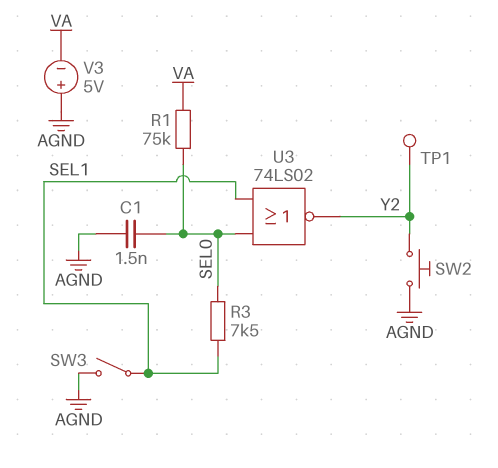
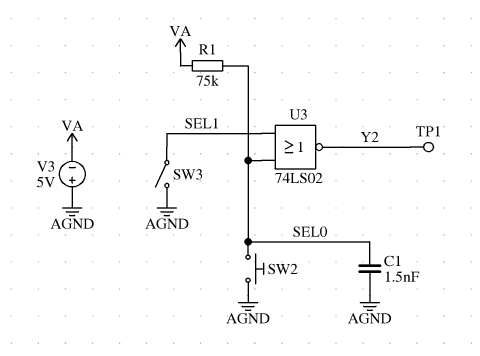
R3: 7.5k (SEL0, SEL1) -> none
SW2: button (AGND, Y2) -> button (AGND, SEL0)

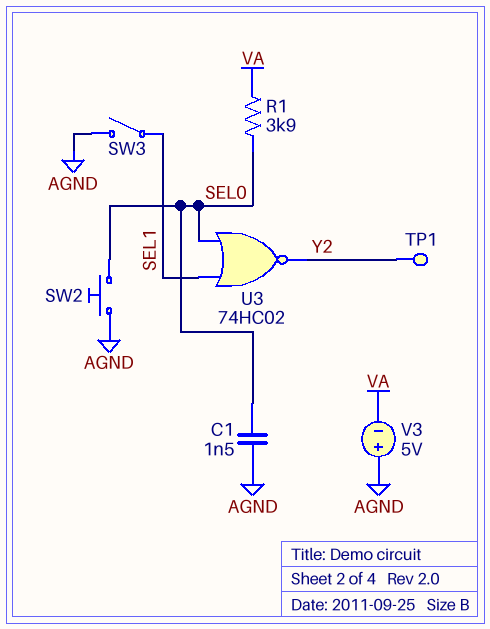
R1: 75k (SEL0, VA) -> 3.9k (SEL0, VA)
U3: NOR 74LS02 (in SEL0, in SEL1, out Y2) -> NOR 74HC02 (in SEL0, in SEL1, out Y2)

